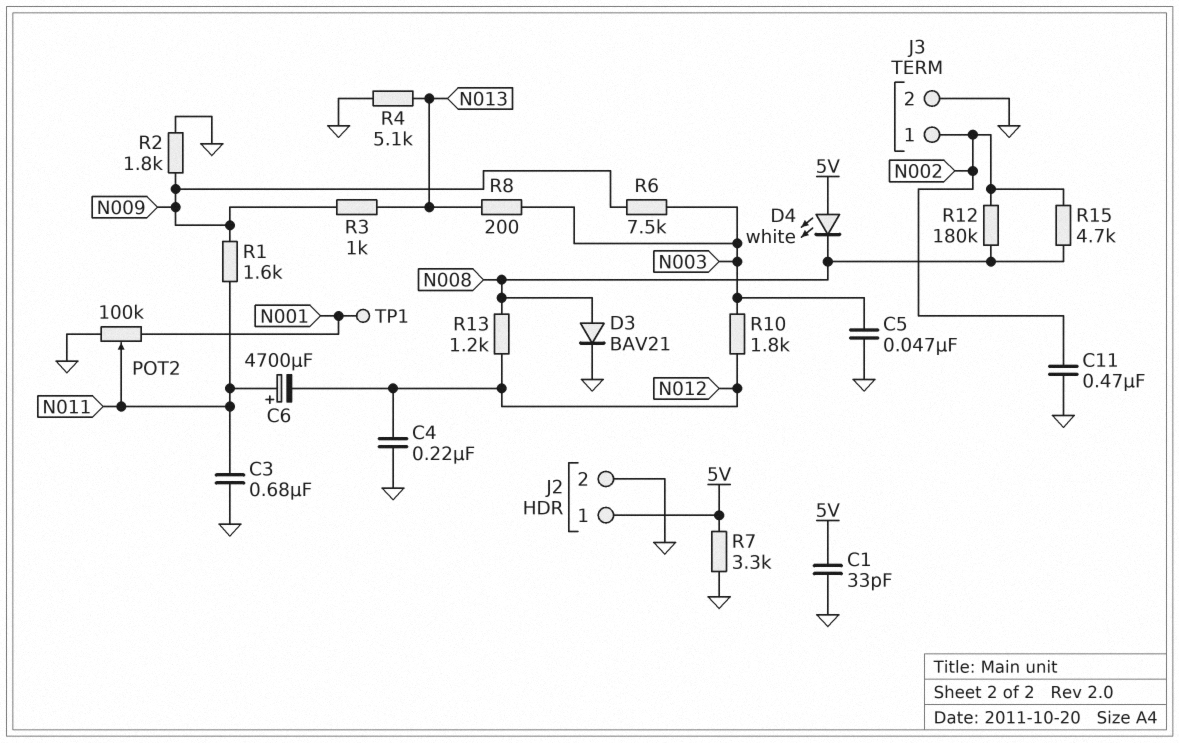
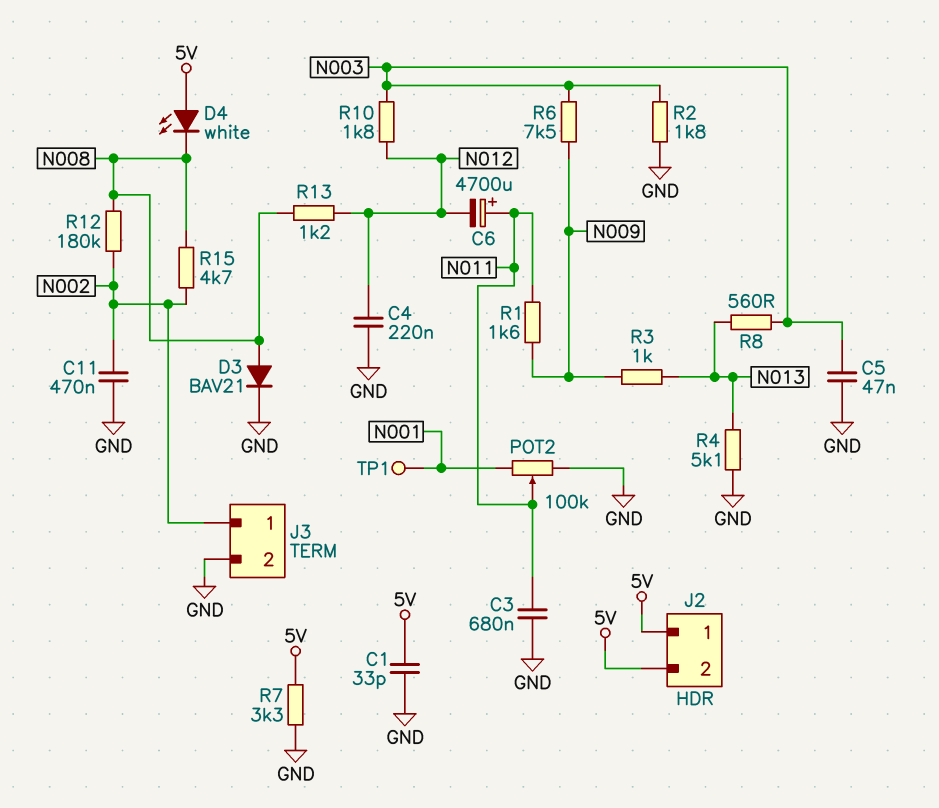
J2 pin 2: GND -> 5V
R2: 1.8k (GND, N009) -> 1.8k (GND, N003)
R8: 200 (N003, N013) -> 560 (N003, N013)

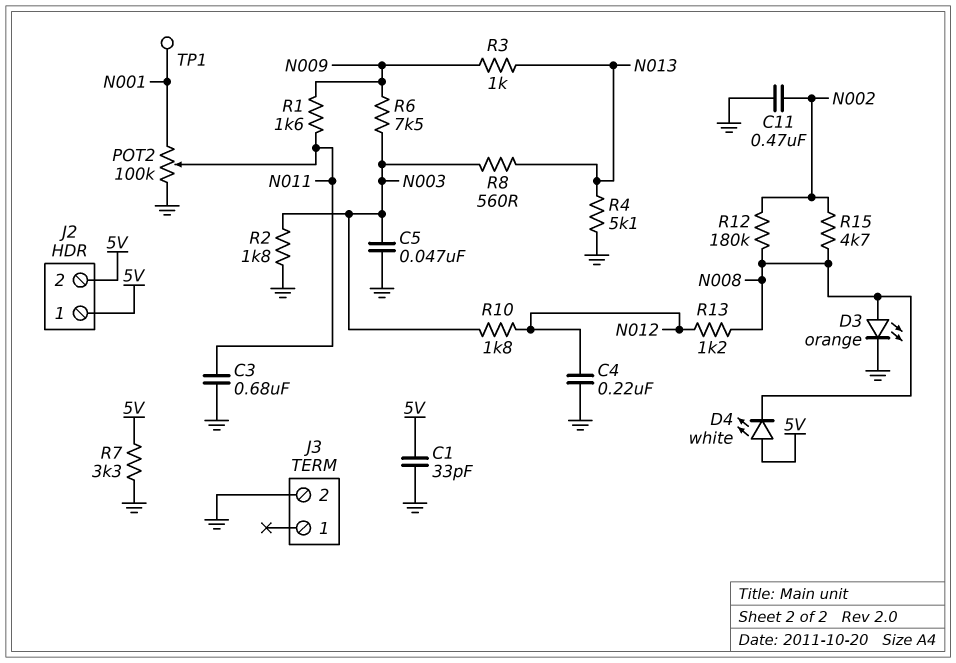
C6: 4700uF (plus N011, minus N012) -> none
D3: diode BAV21 (A N008, K GND) -> LED orange (A N008, K GND)
J3 pin 1: N002 -> none

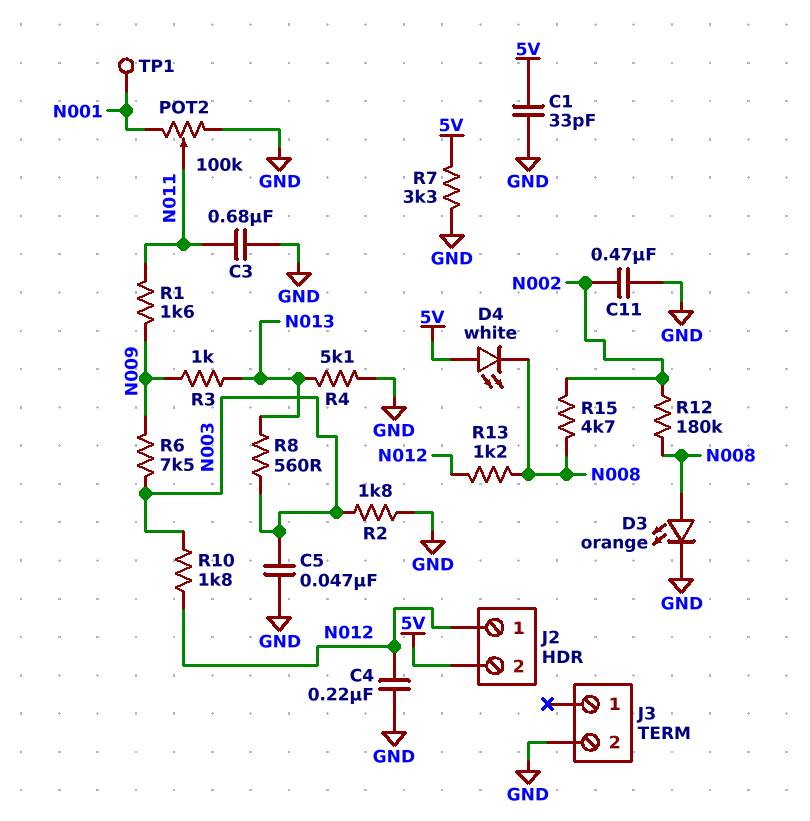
J2 pin 1: 5V -> N012

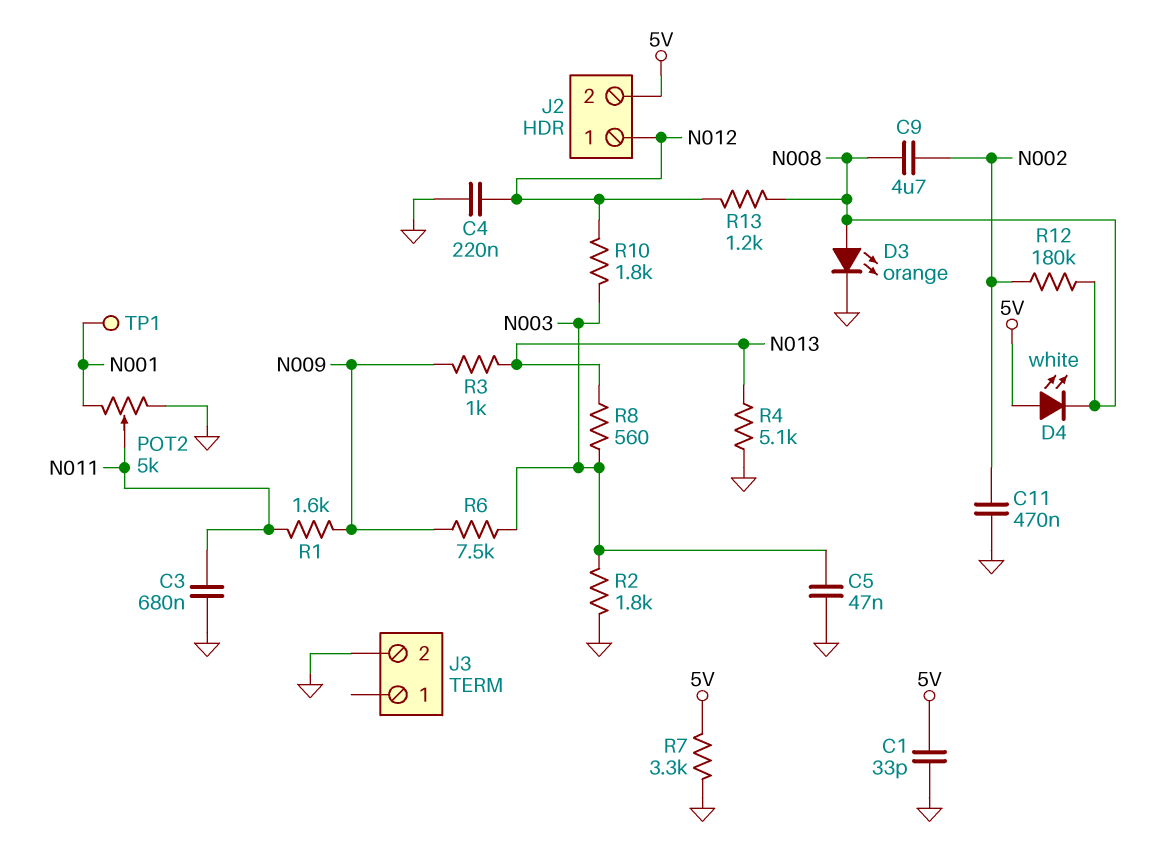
C9: none -> 4.7uF (N002, N008)
POT2: 100k (GND, N001, wiper N011) -> 5k (GND, N001, wiper N011)
R15: 4.7k (N002, N008) -> none

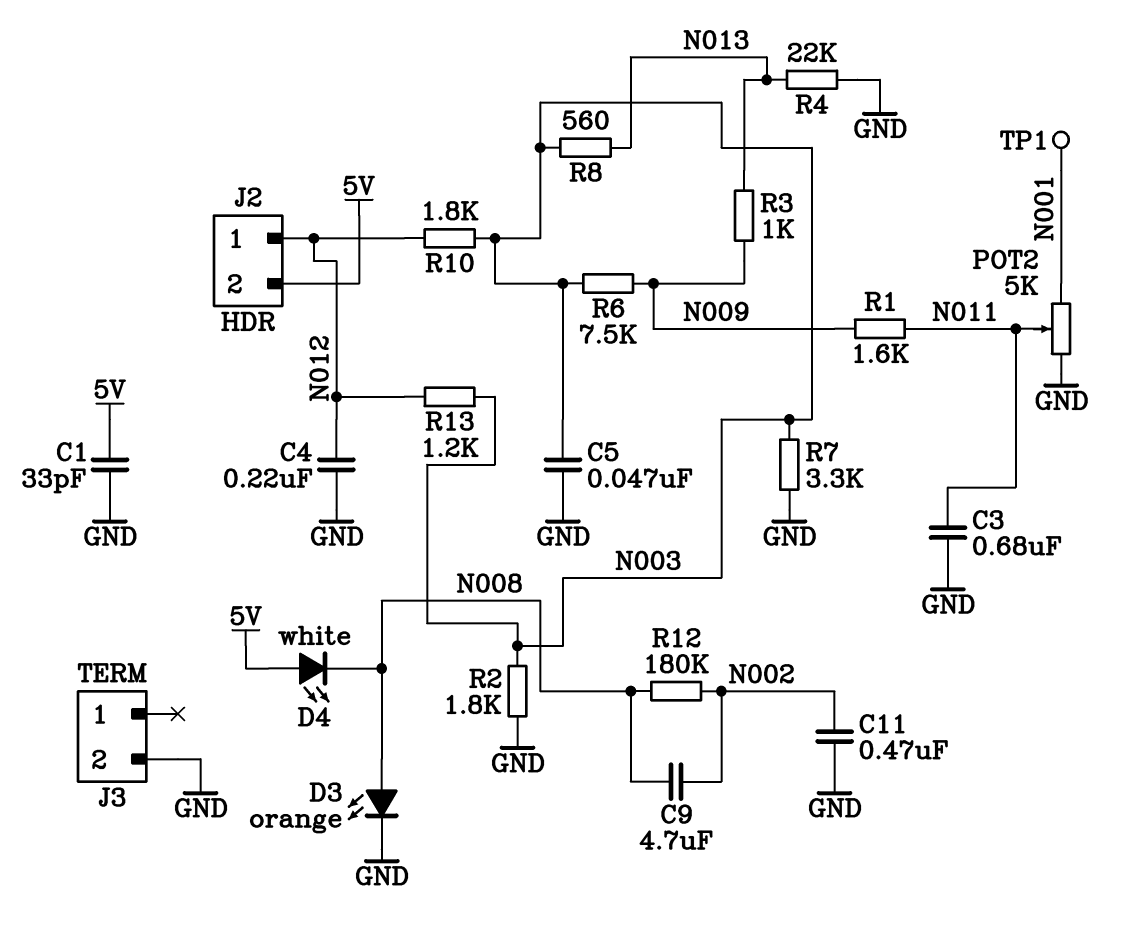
R4: 5.1k (GND, N013) -> 22k (GND, N013)
R7: 3.3k (5V, GND) -> 3.3k (GND, N003)
R13: 1.2k (N008, N012) -> 1.2k (N003, N012)

